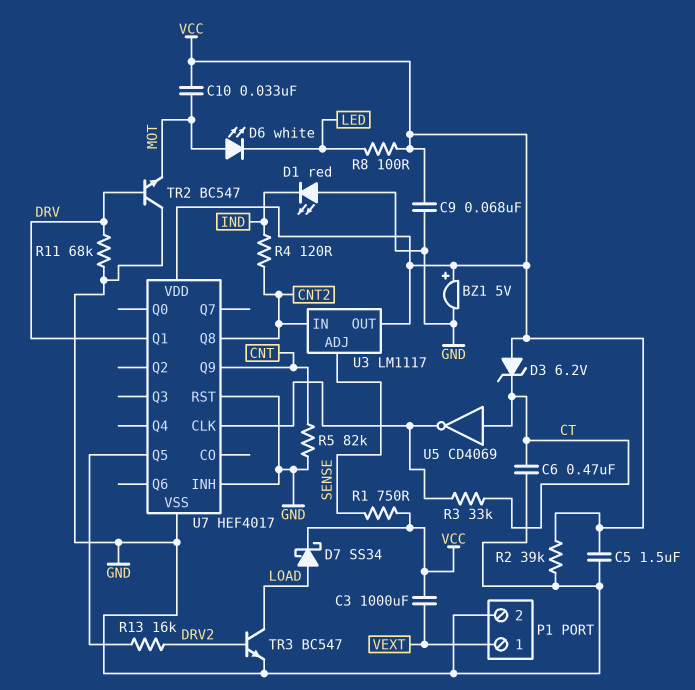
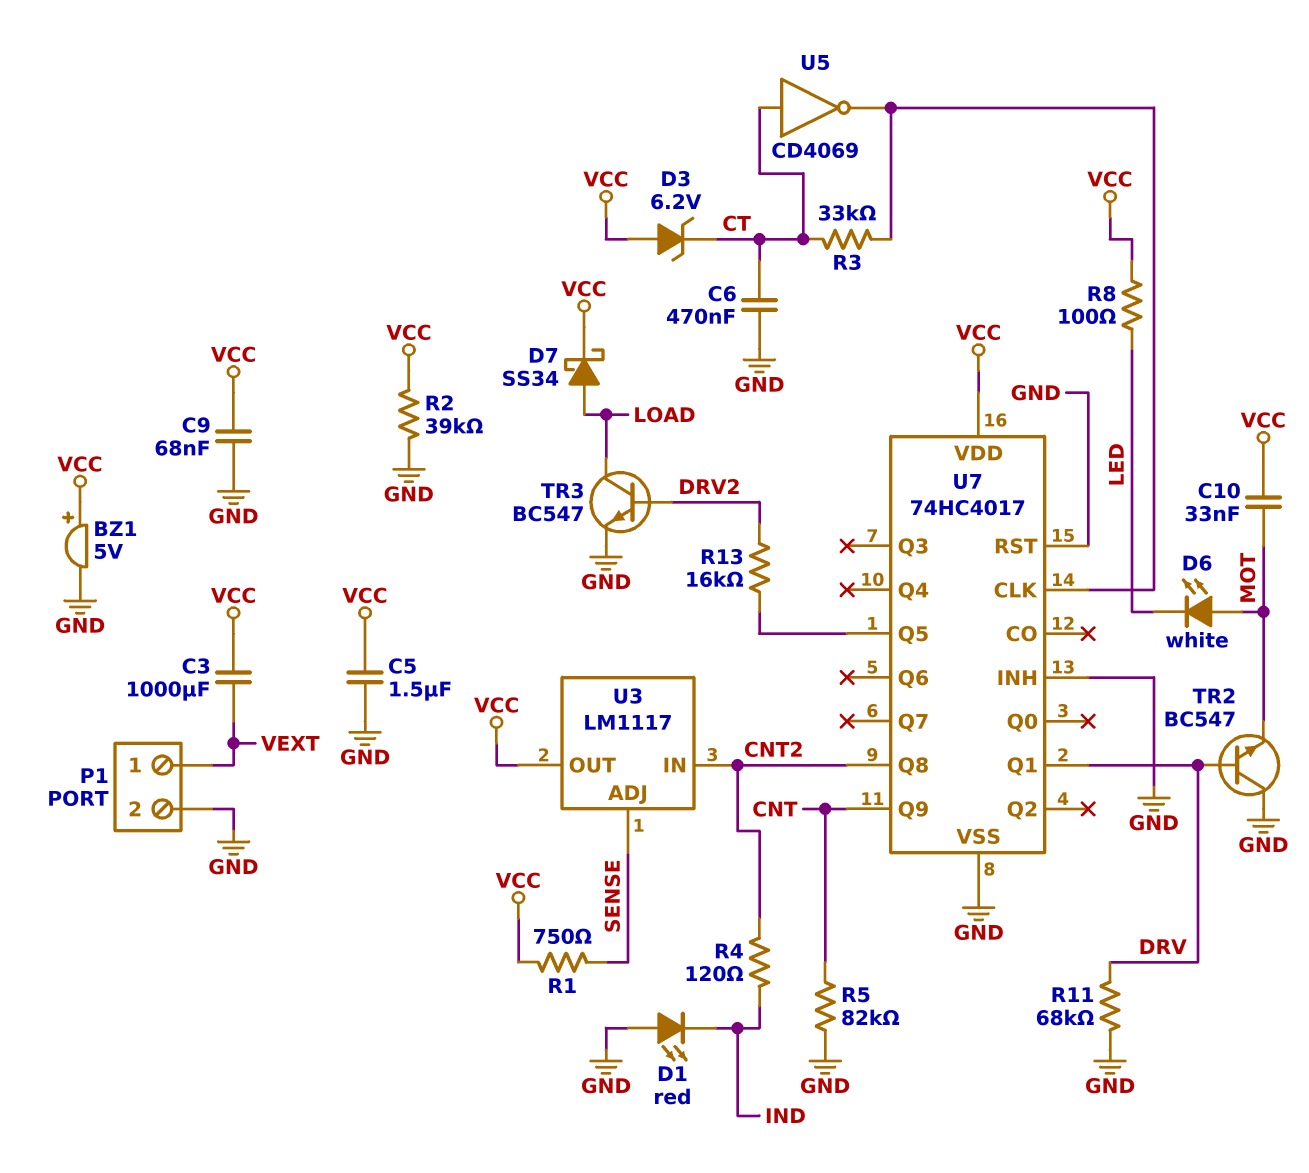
U7: HEF4017 -> 74HC4017

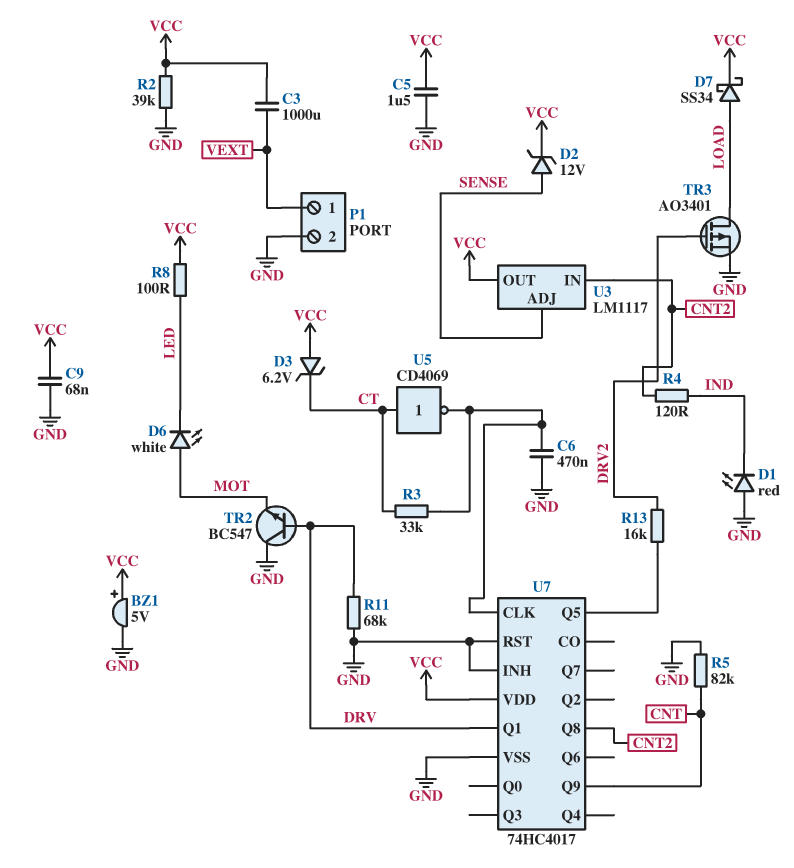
C6: 470nF (CT, GND) -> 470nF (GND, U7/CLK)
C10: 33nF (MOT, VCC) -> none
D2: none -> zener 12V (A SENSE, K VCC)
R1: 750 (SENSE, VCC) -> none
TR3: NPN BC547 (B DRV2, C LOAD, E GND) -> PMOS AO3401 (G DRV2, D LOAD, S GND)

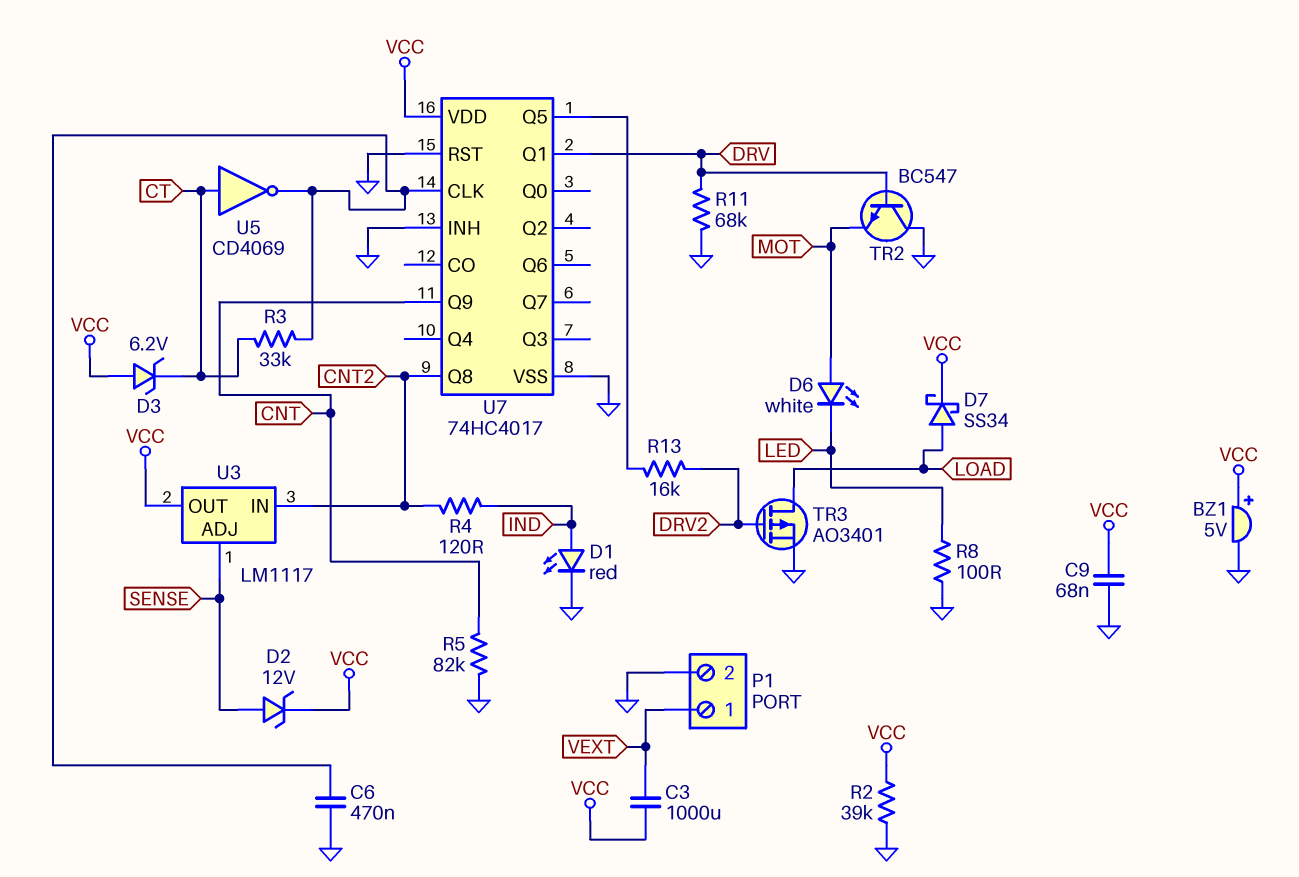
C5: 1.5uF (GND, VCC) -> none
D1: LED red (A GND, K IND) -> LED red (A IND, K GND)
R8: 100 (LED, VCC) -> 100 (GND, LED)

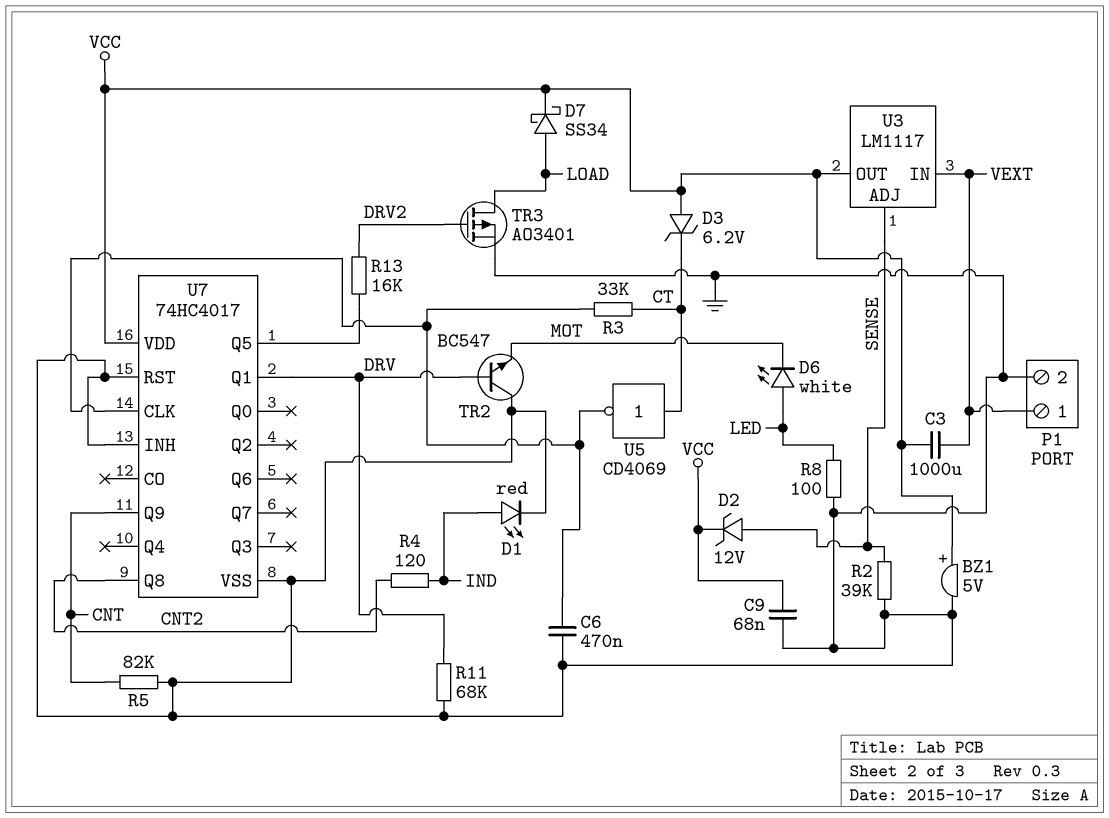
D6: LED white (A MOT, K LED) -> LED white (A LED, K MOT)
R2: 39k (GND, VCC) -> 39k (GND, SENSE)
U3 pin IN: CNT2 -> VEXT

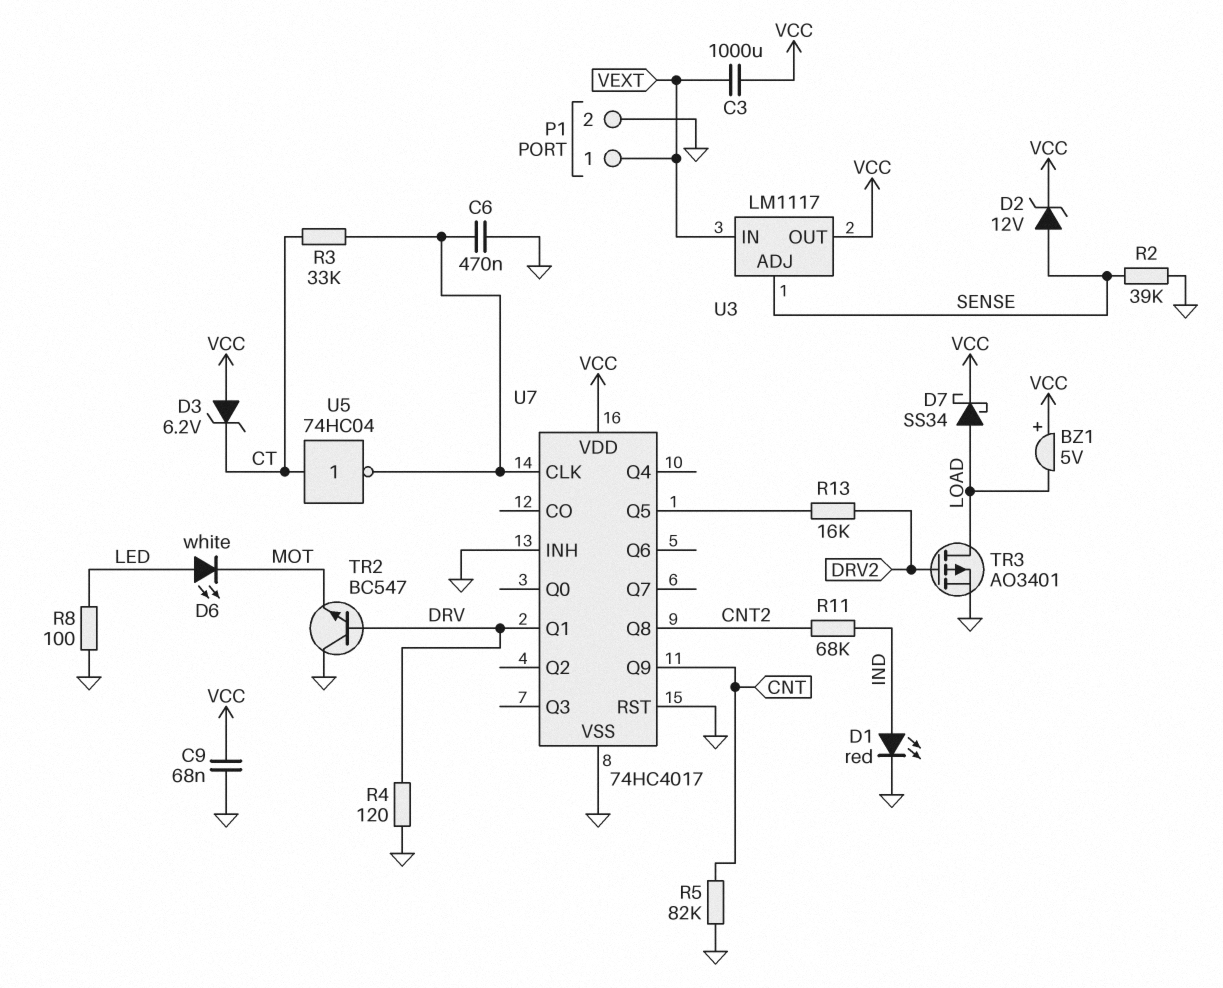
BZ1: buzzer 5V (plus VCC, minus GND) -> buzzer 5V (plus VCC, minus LOAD)
R4: 120 (CNT2, IND) -> 120 (DRV, GND)
R11: 68k (DRV, GND) -> 68k (CNT2, IND)
U5: NOT CD4069 (in CT, out U7/CLK) -> NOT 74HC04 (in CT, out U7/CLK)

